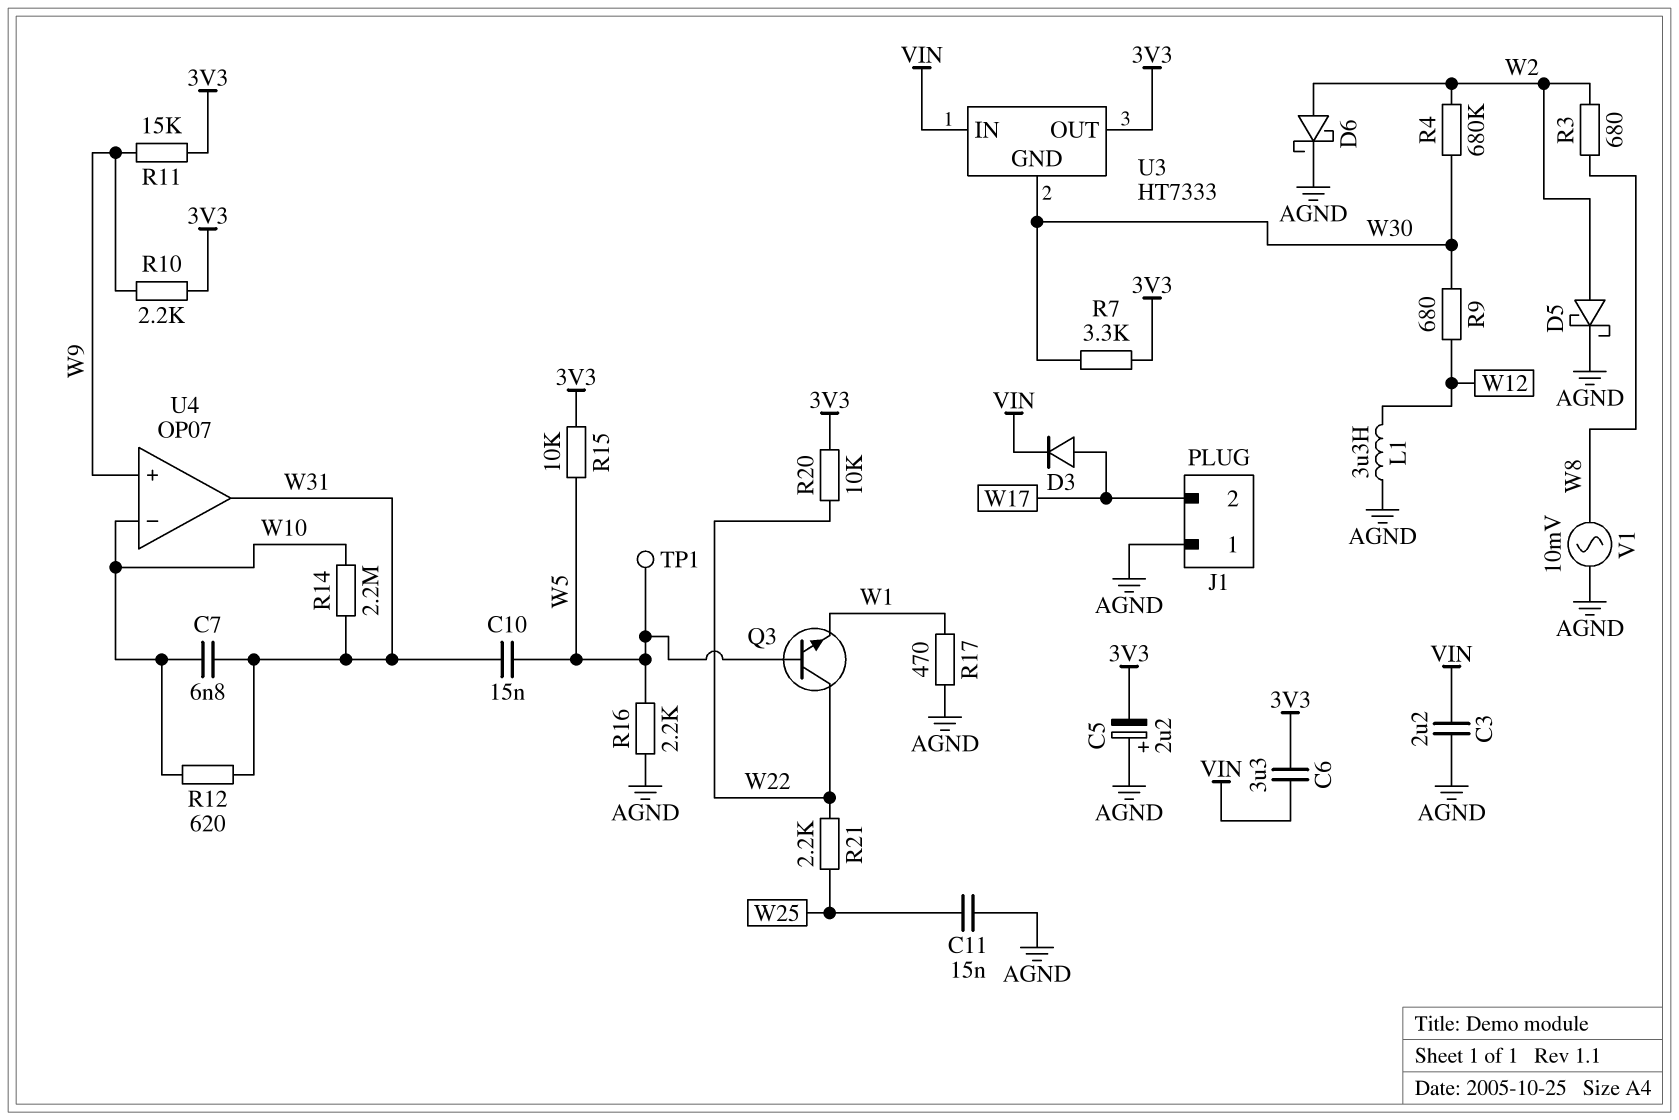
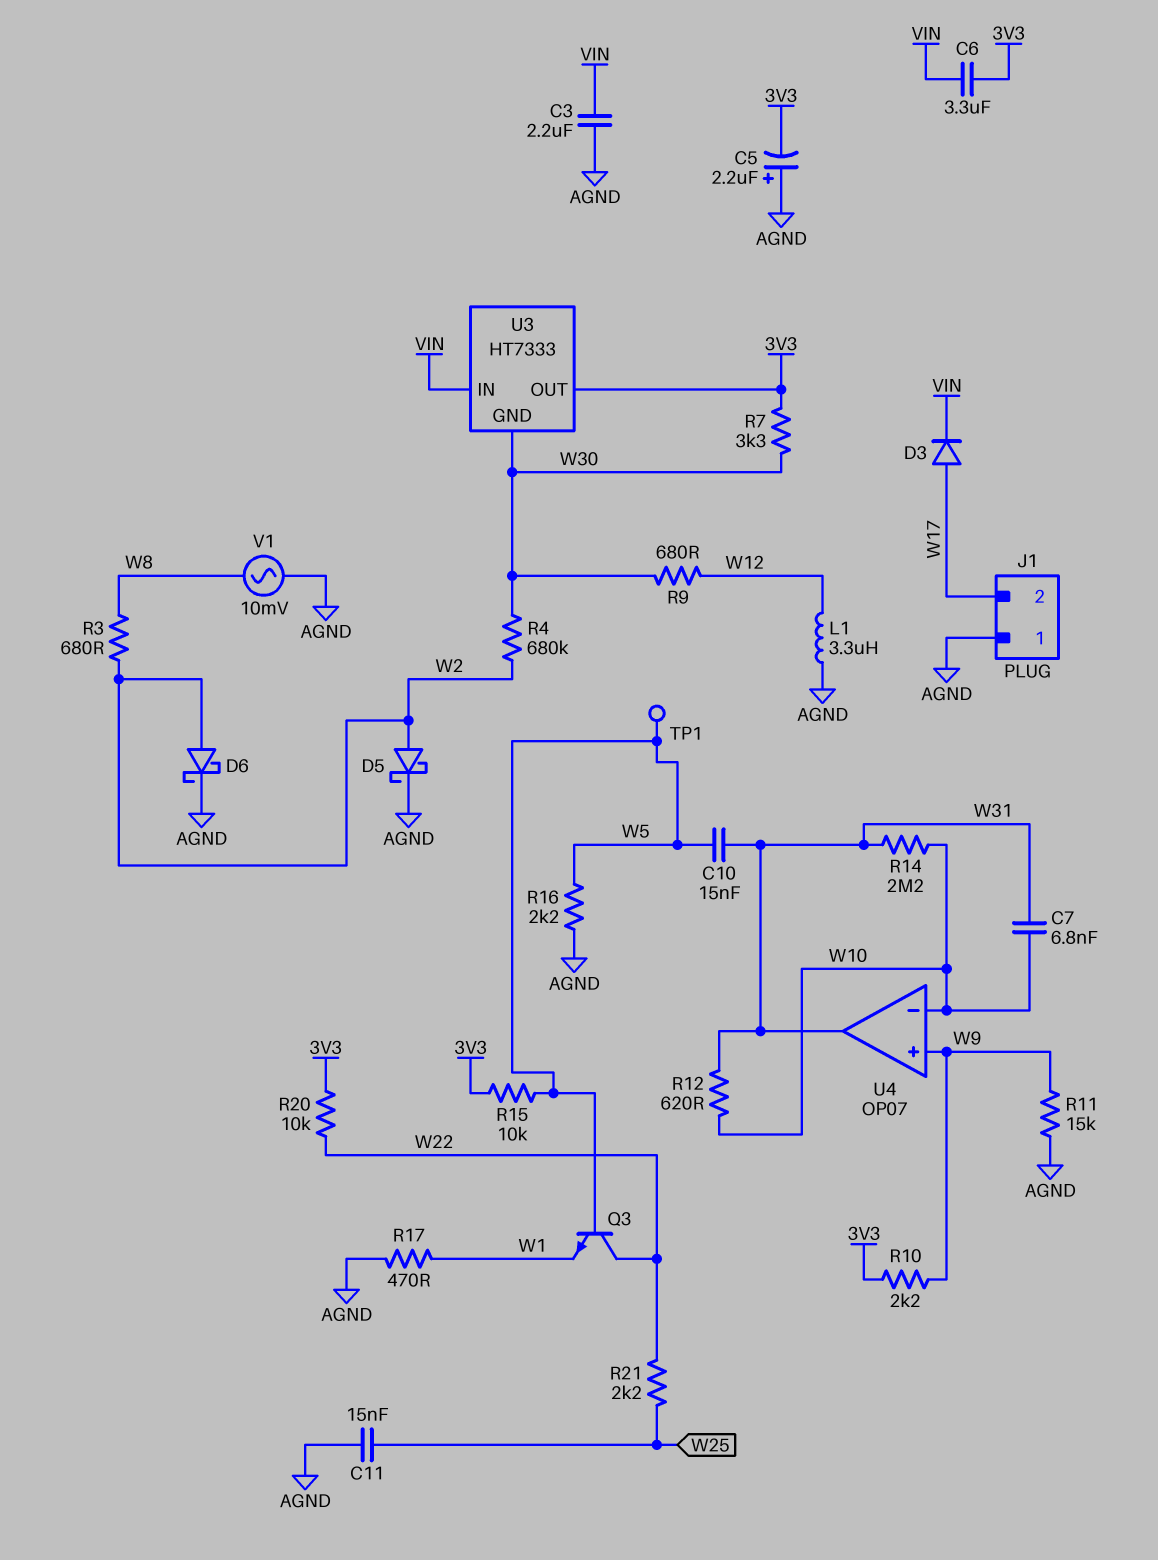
R11: 15k (3V3, W9) -> 15k (AGND, W9)

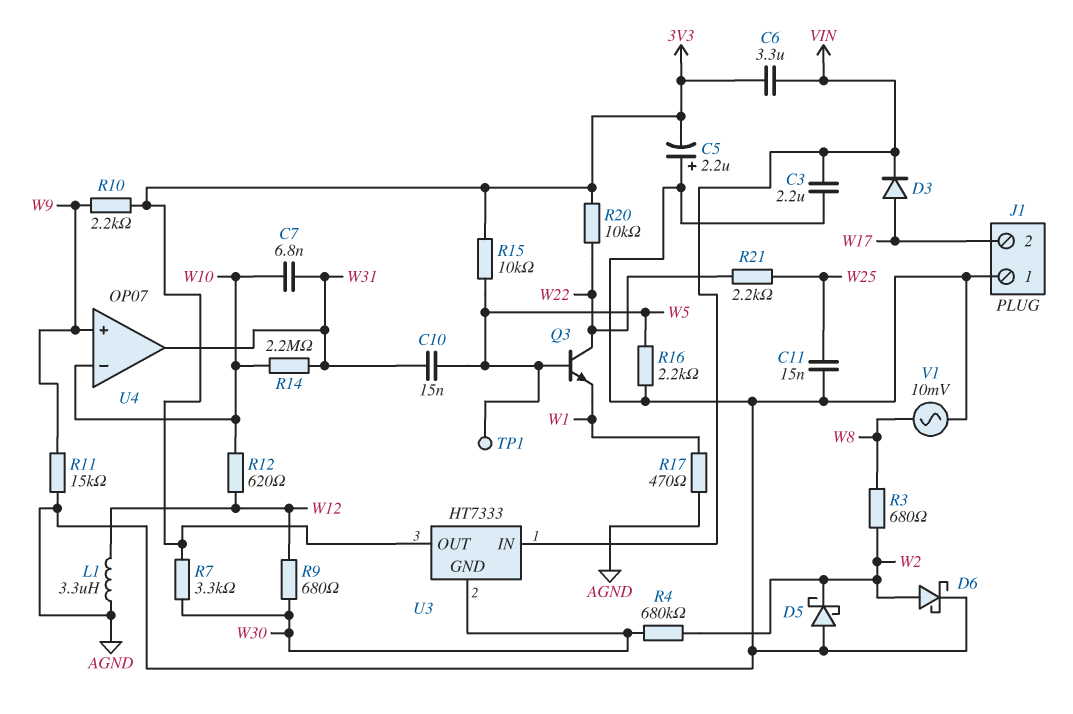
D5: schottky (A W2, K AGND) -> schottky (A AGND, K W2)
R12: 620 (W10, W31) -> 620 (W10, W12)

